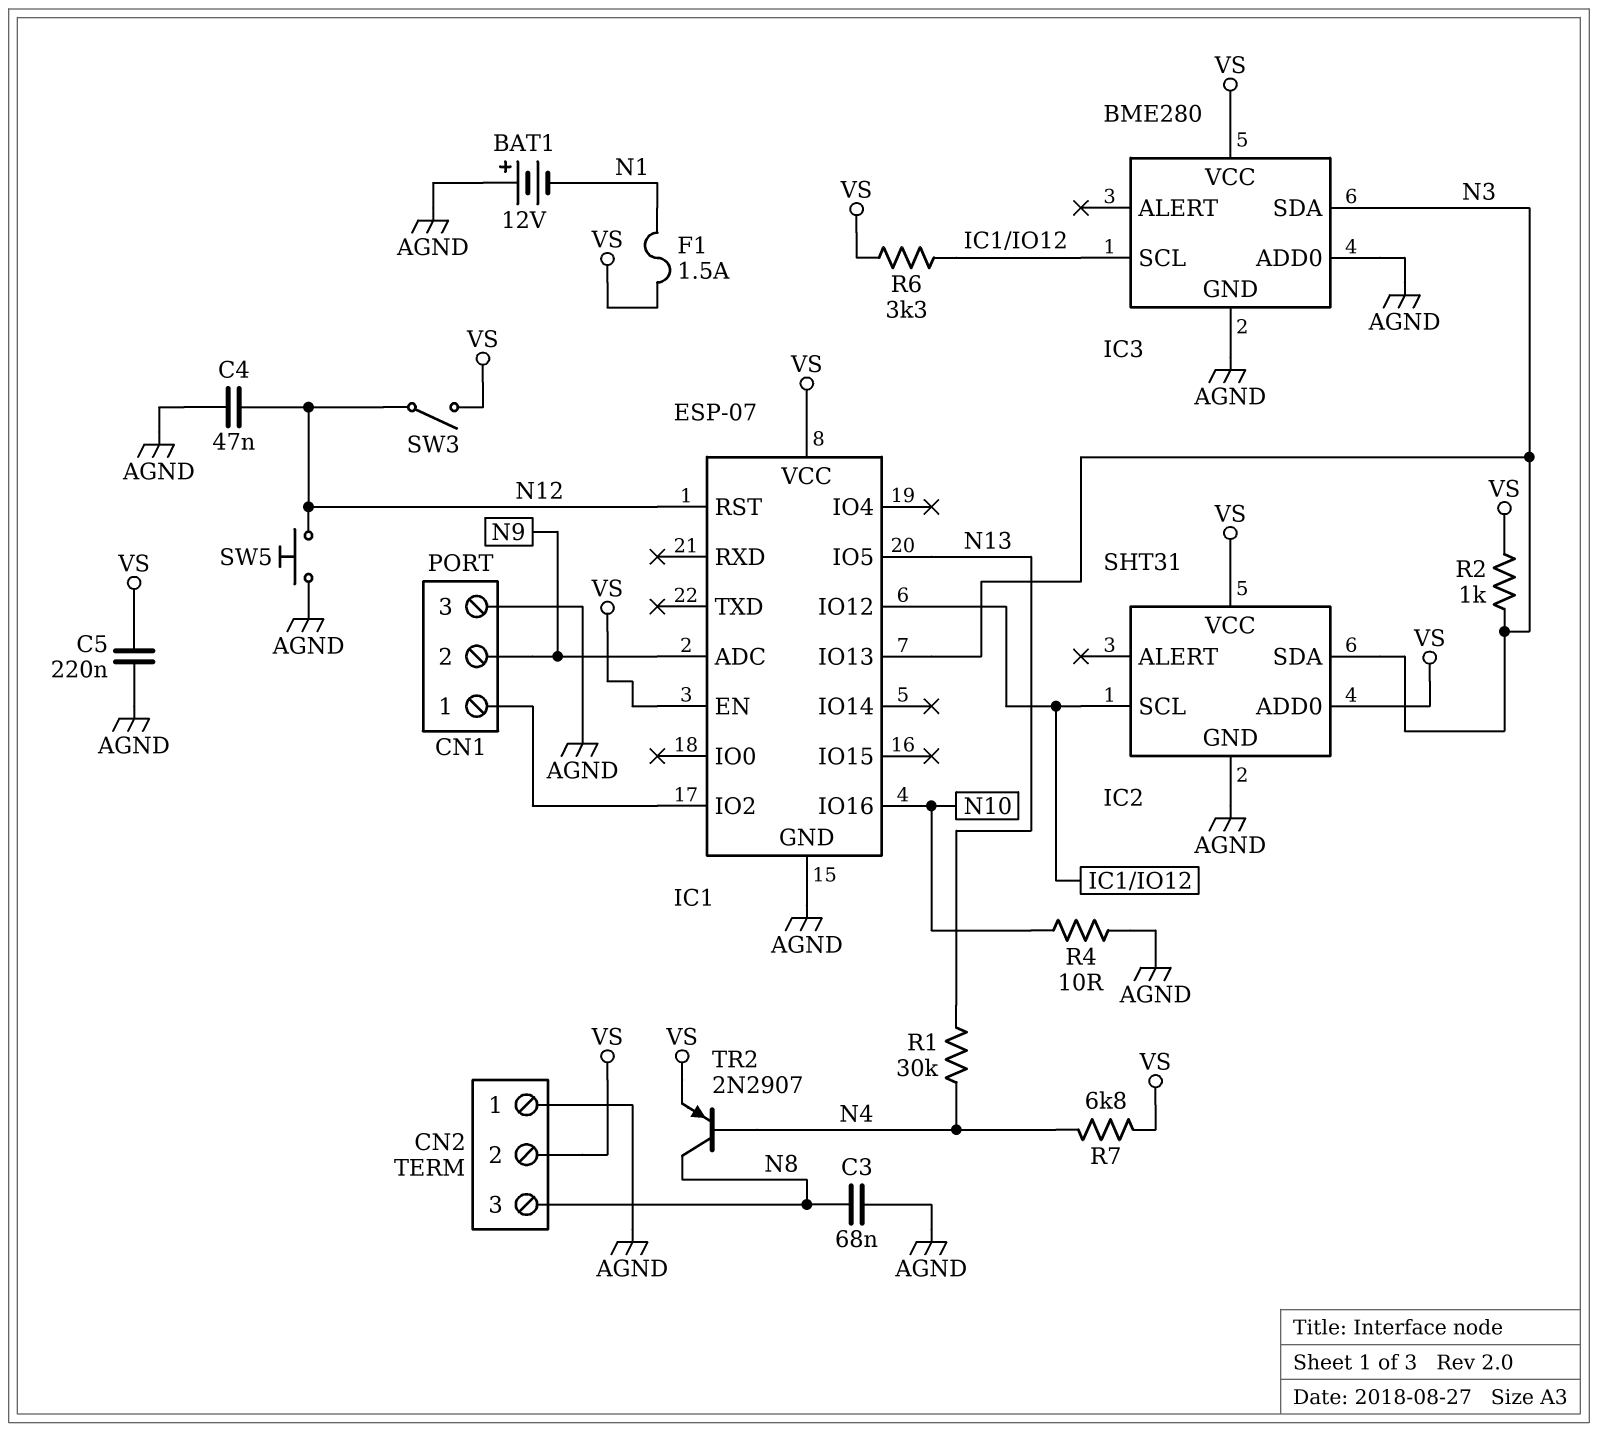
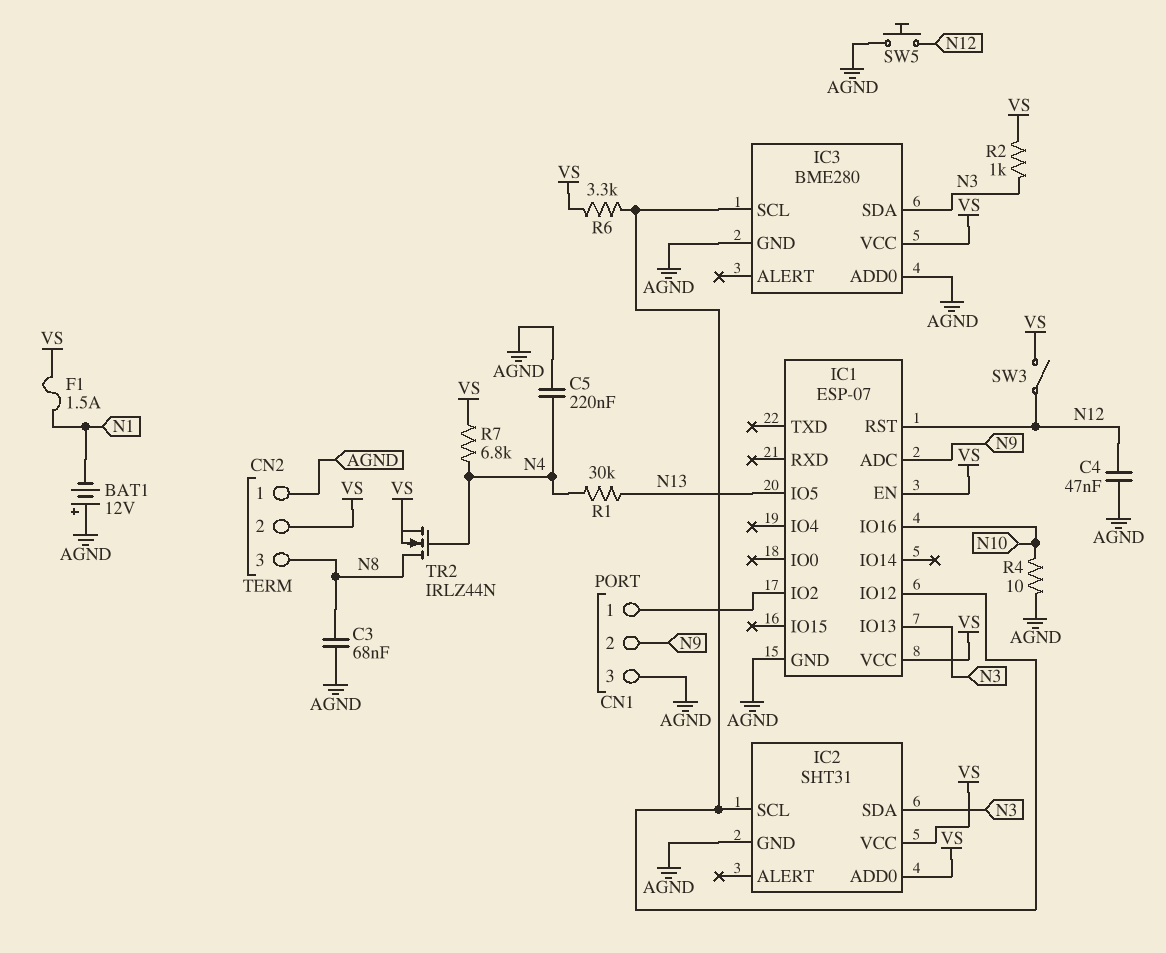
C5: 220nF (AGND, VS) -> 220nF (AGND, N4)
TR2: PNP 2N2907 (B N4, C N8, E VS) -> NMOS IRLZ44N (G N4, D N8, S VS)

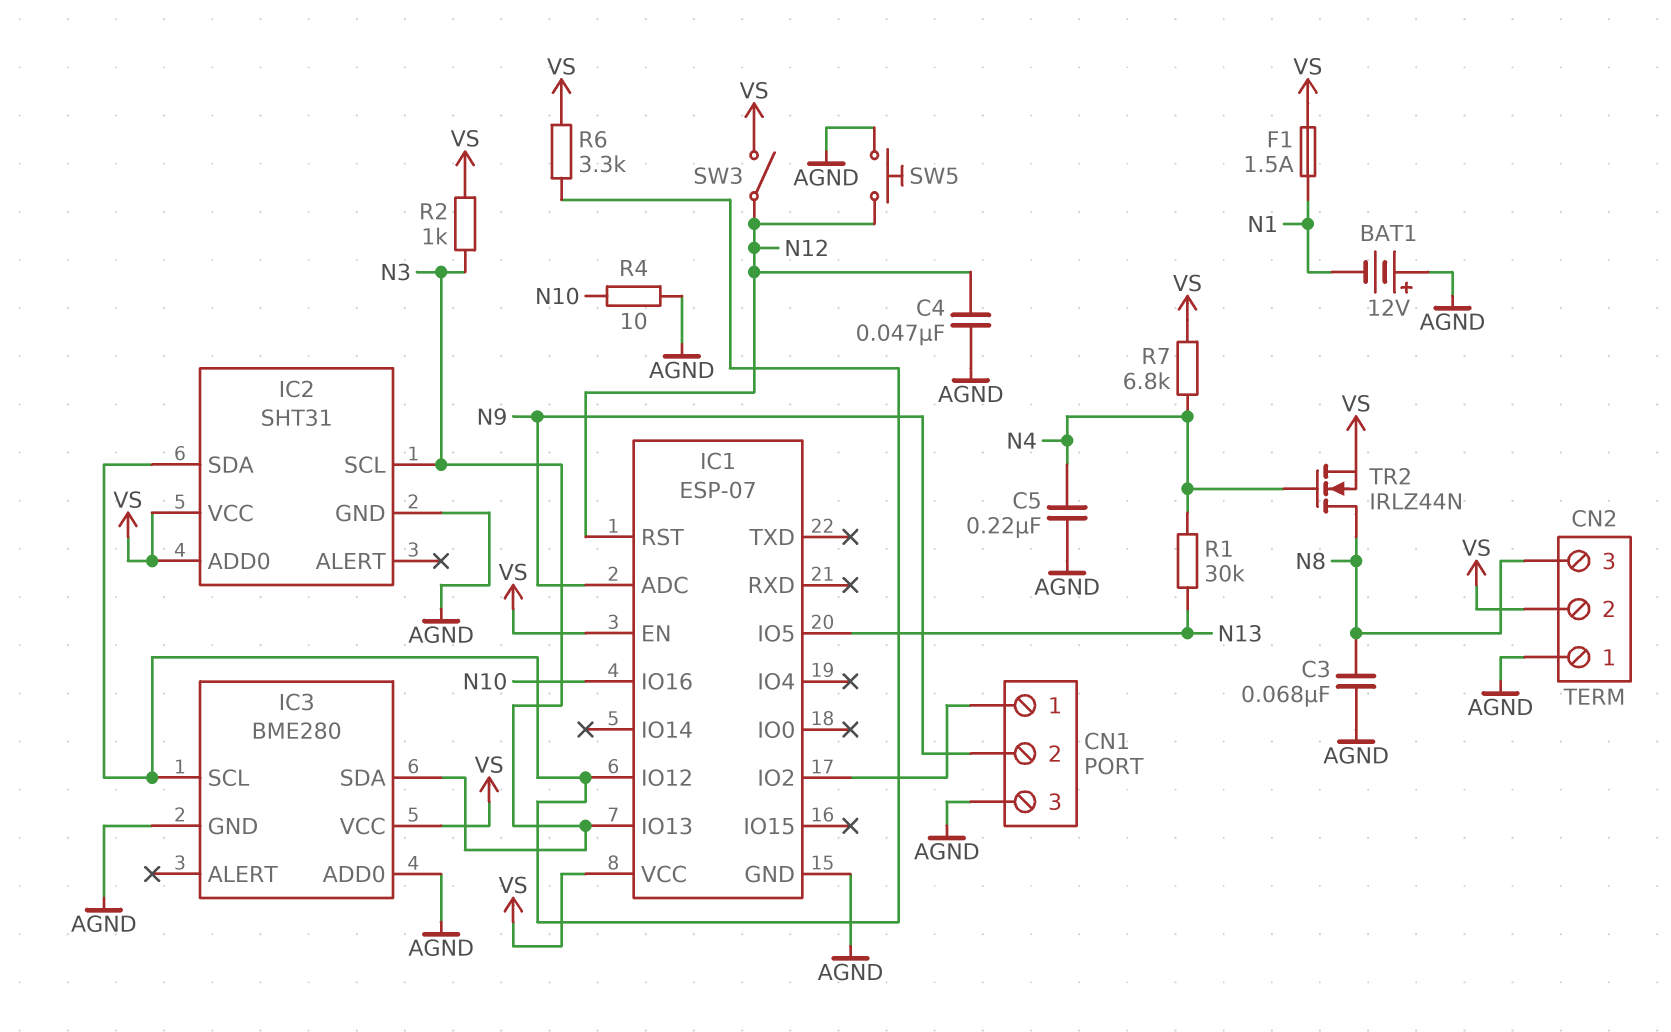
IC2 pin SCL: IC1/IO12 -> N3
IC2 pin SDA: N3 -> IC1/IO12

